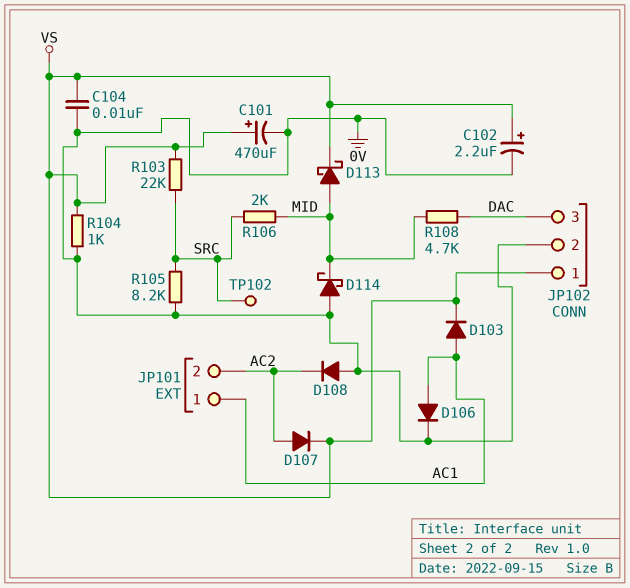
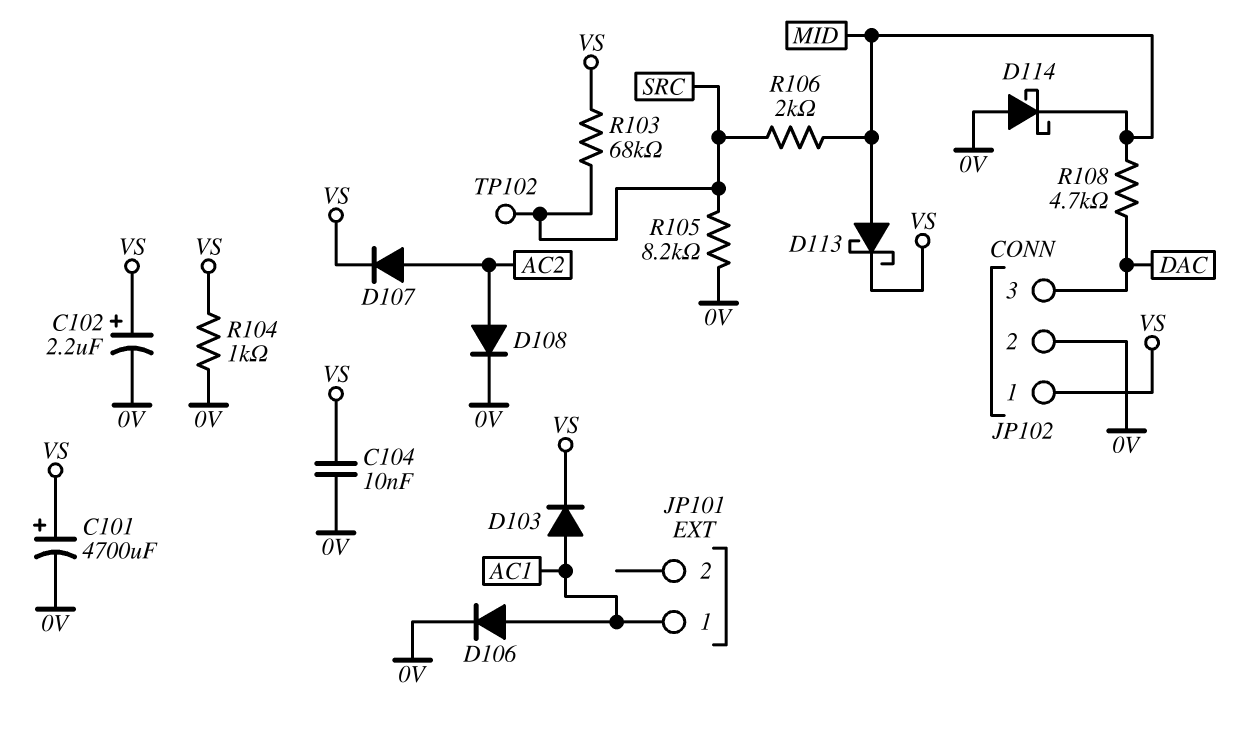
C101: 470uF (plus VS, minus 0V) -> 4700uF (plus VS, minus 0V)
D108: diode (A 0V, K AC2) -> diode (A AC2, K 0V)
JP101 pin 2: AC2 -> none
R103: 22k (SRC, VS) -> 68k (SRC, VS)

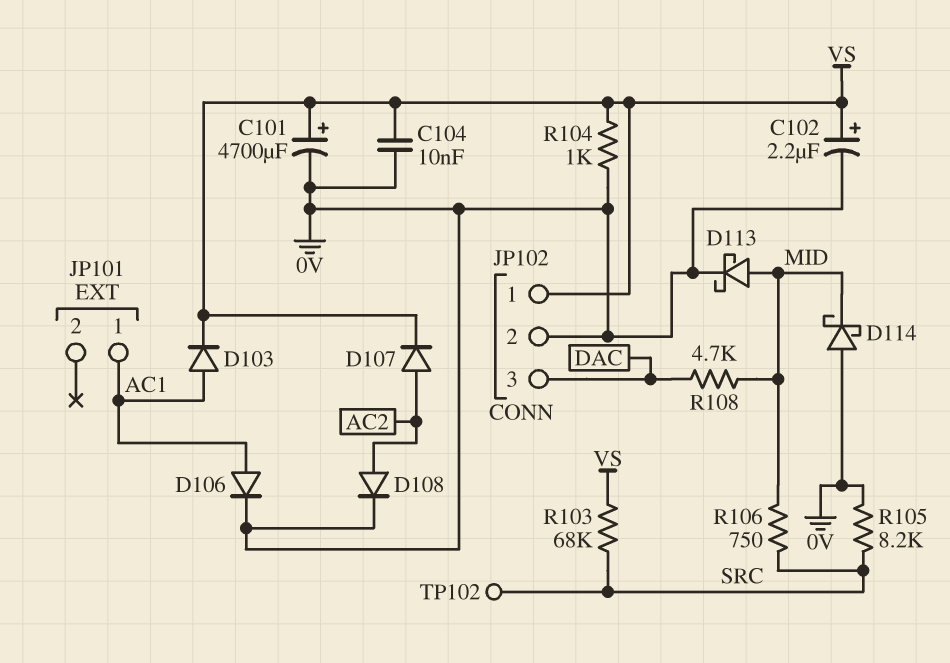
D113: schottky (A MID, K VS) -> schottky (A MID, K 0V)
R106: 2k (MID, SRC) -> 750 (MID, SRC)

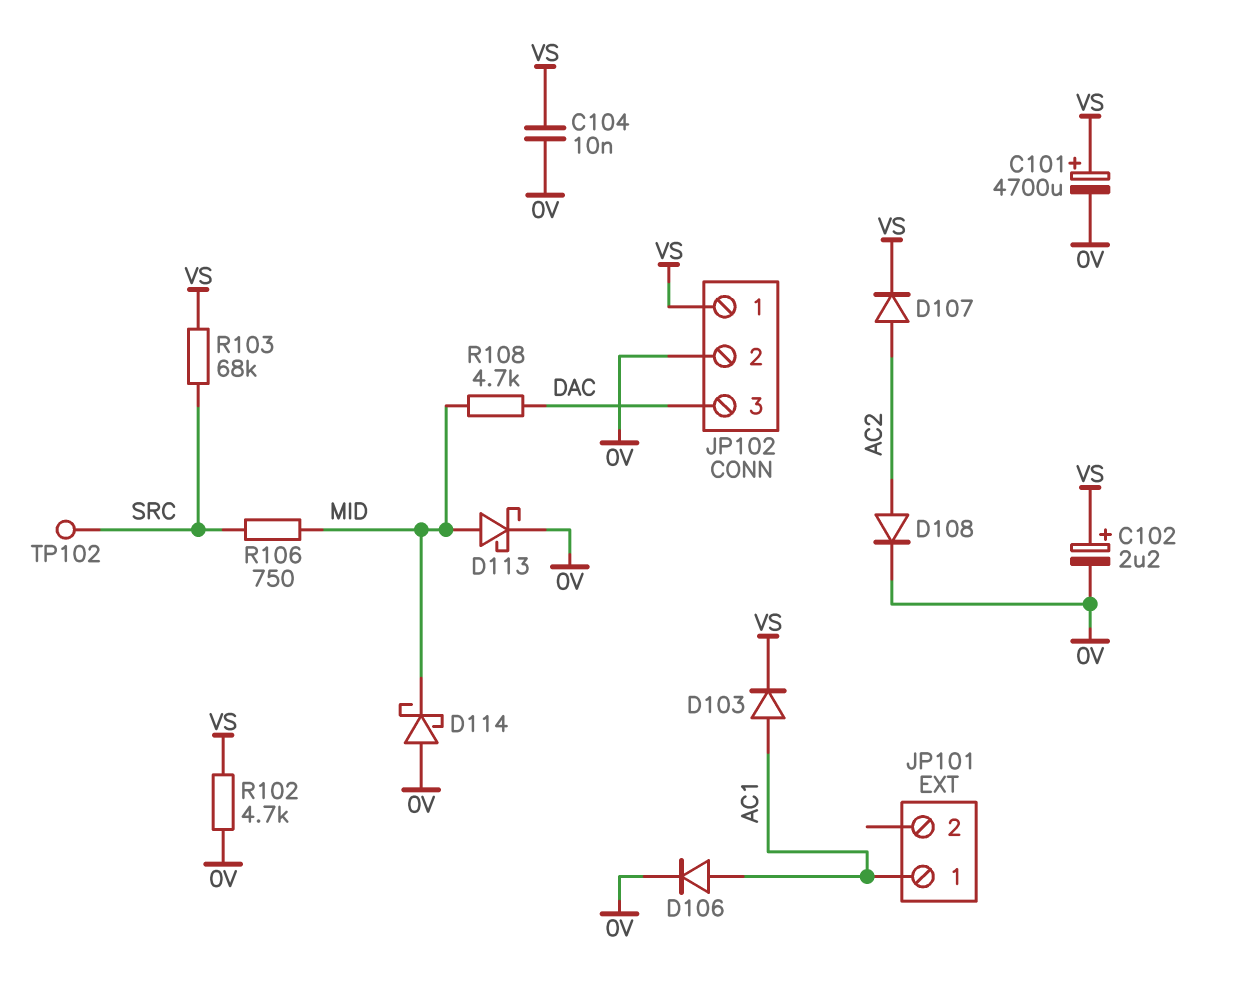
R102: none -> 4.7k (0V, VS)
R104: 1k (0V, VS) -> none
R105: 8.2k (0V, SRC) -> none

